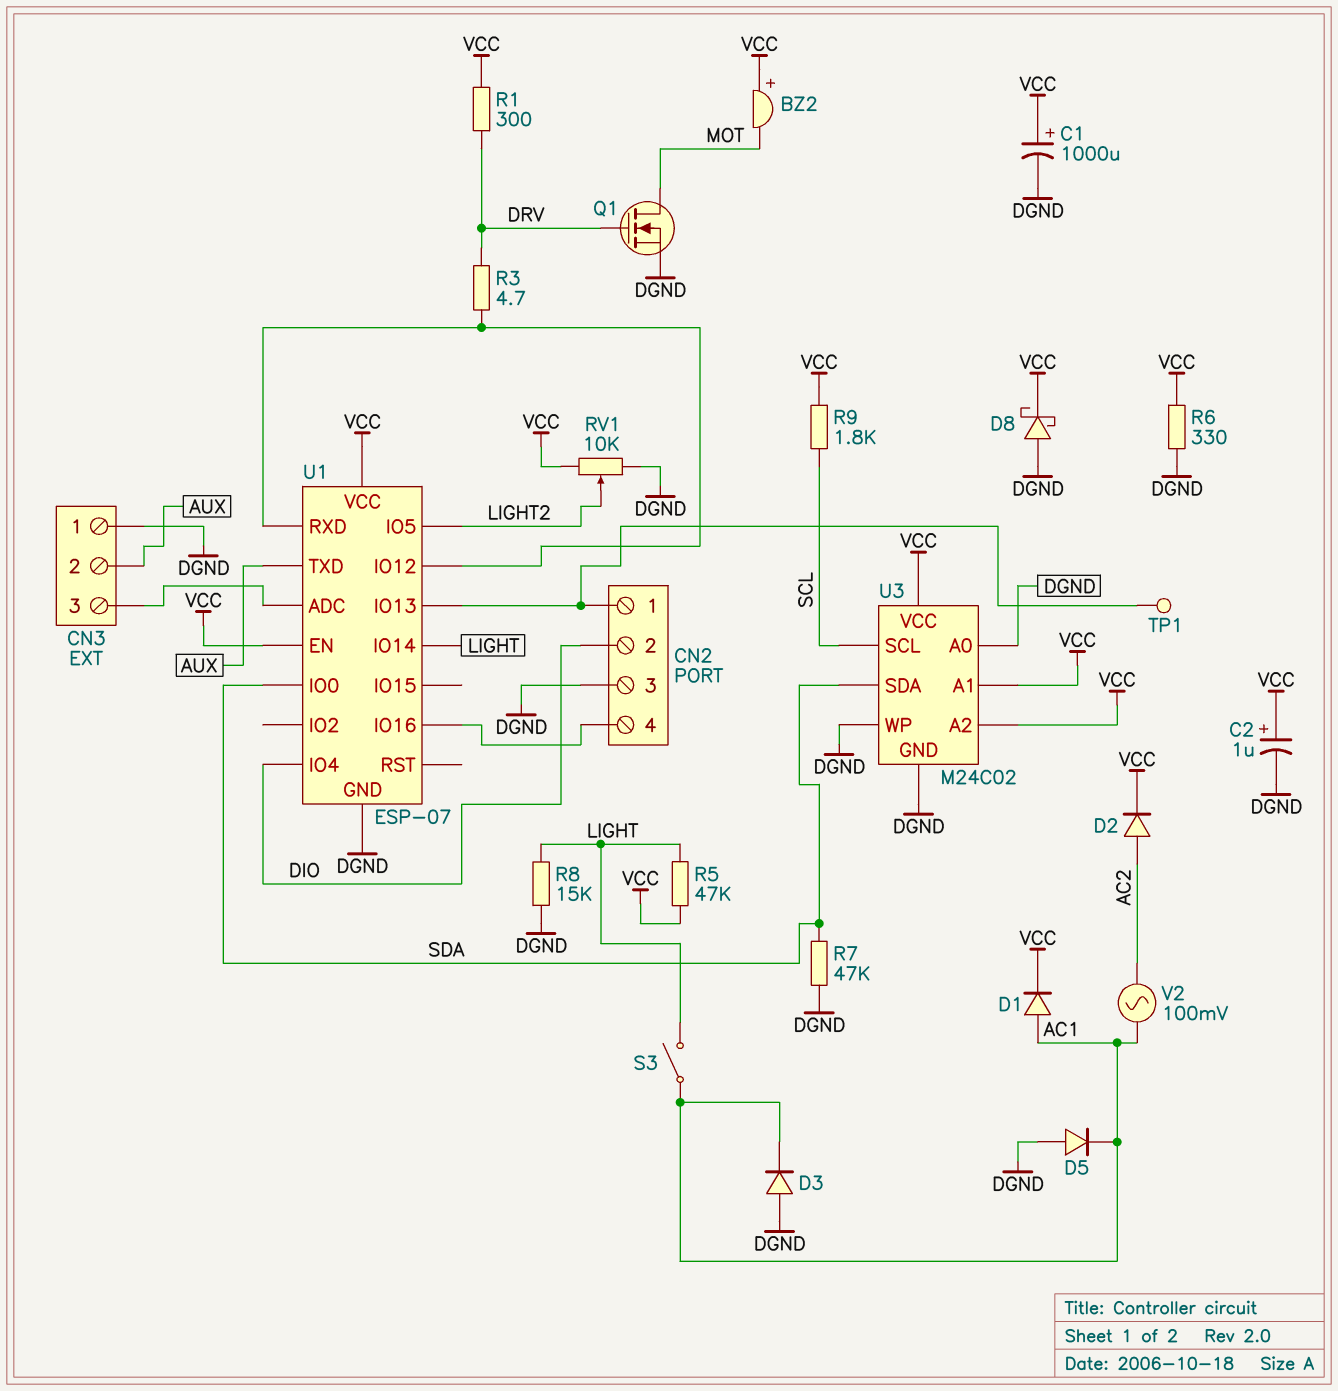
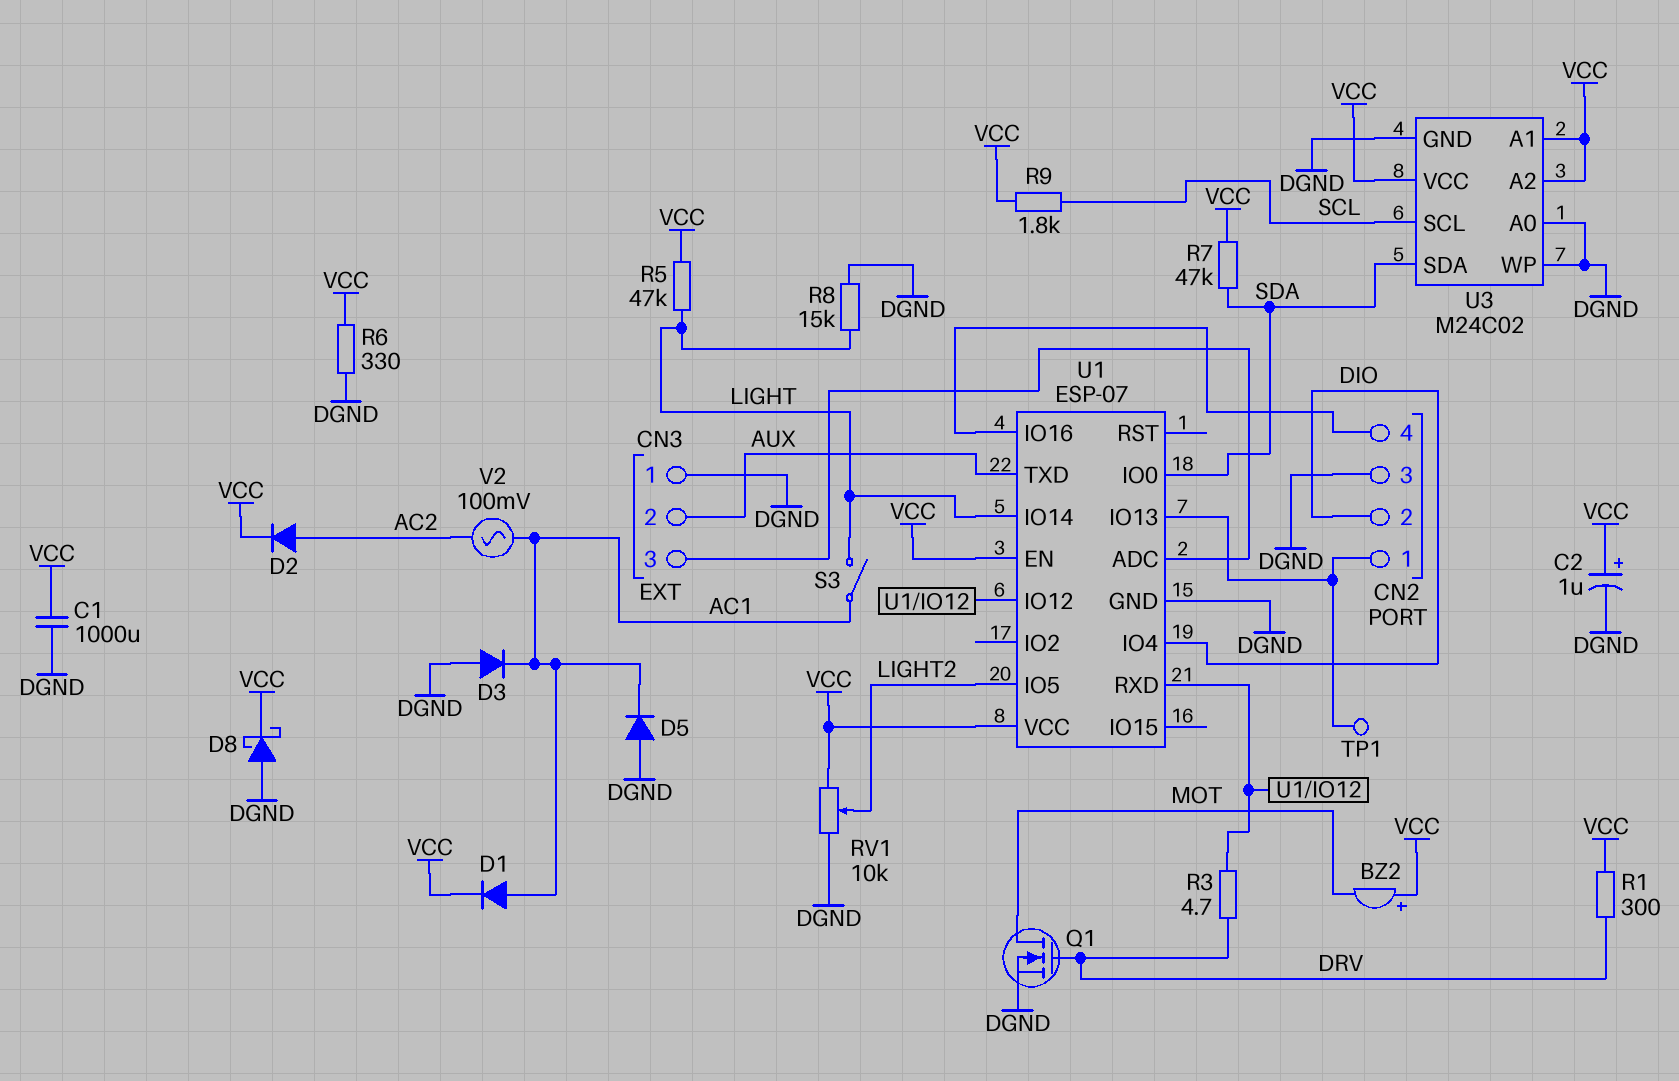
C1: 1000uF (plus VCC, minus DGND) -> 1000uF (DGND, VCC)
R7: 47k (DGND, SDA) -> 47k (SDA, VCC)

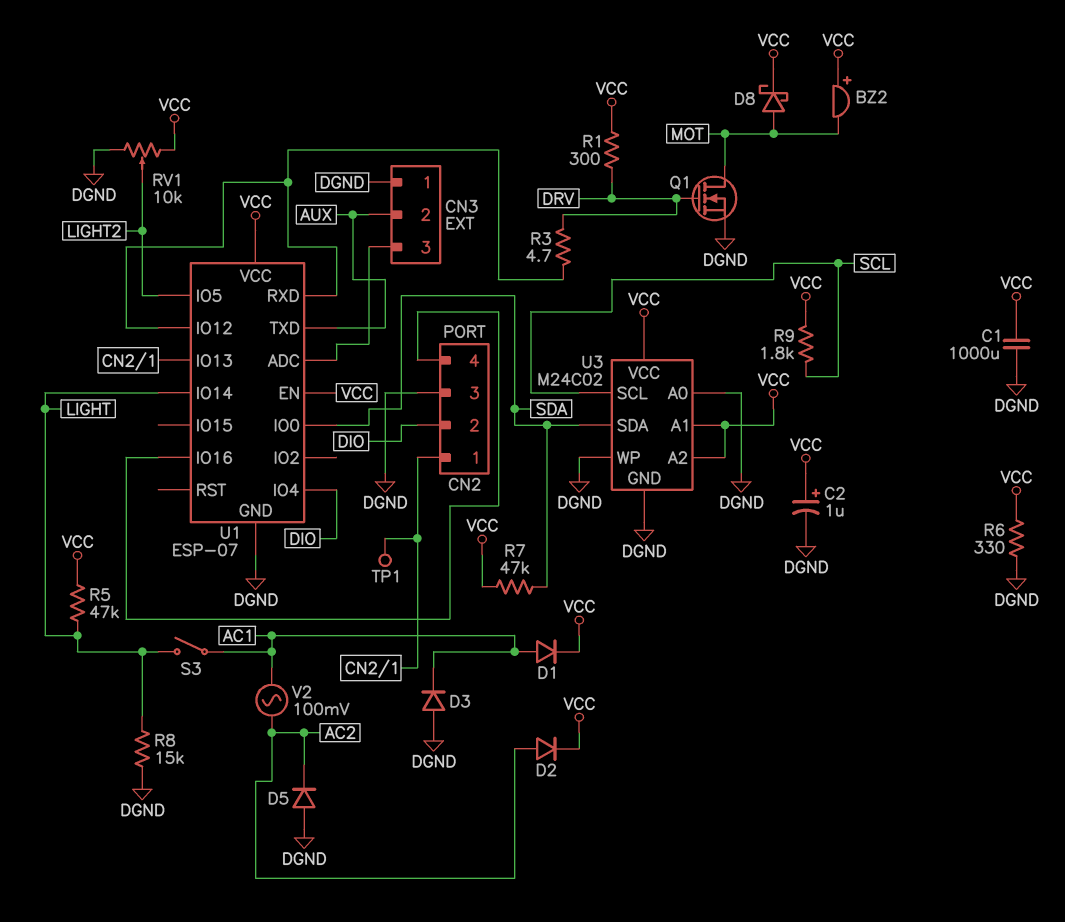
D5: diode (A DGND, K AC1) -> diode (A DGND, K AC2)
D8: schottky (A DGND, K VCC) -> schottky (A MOT, K VCC)

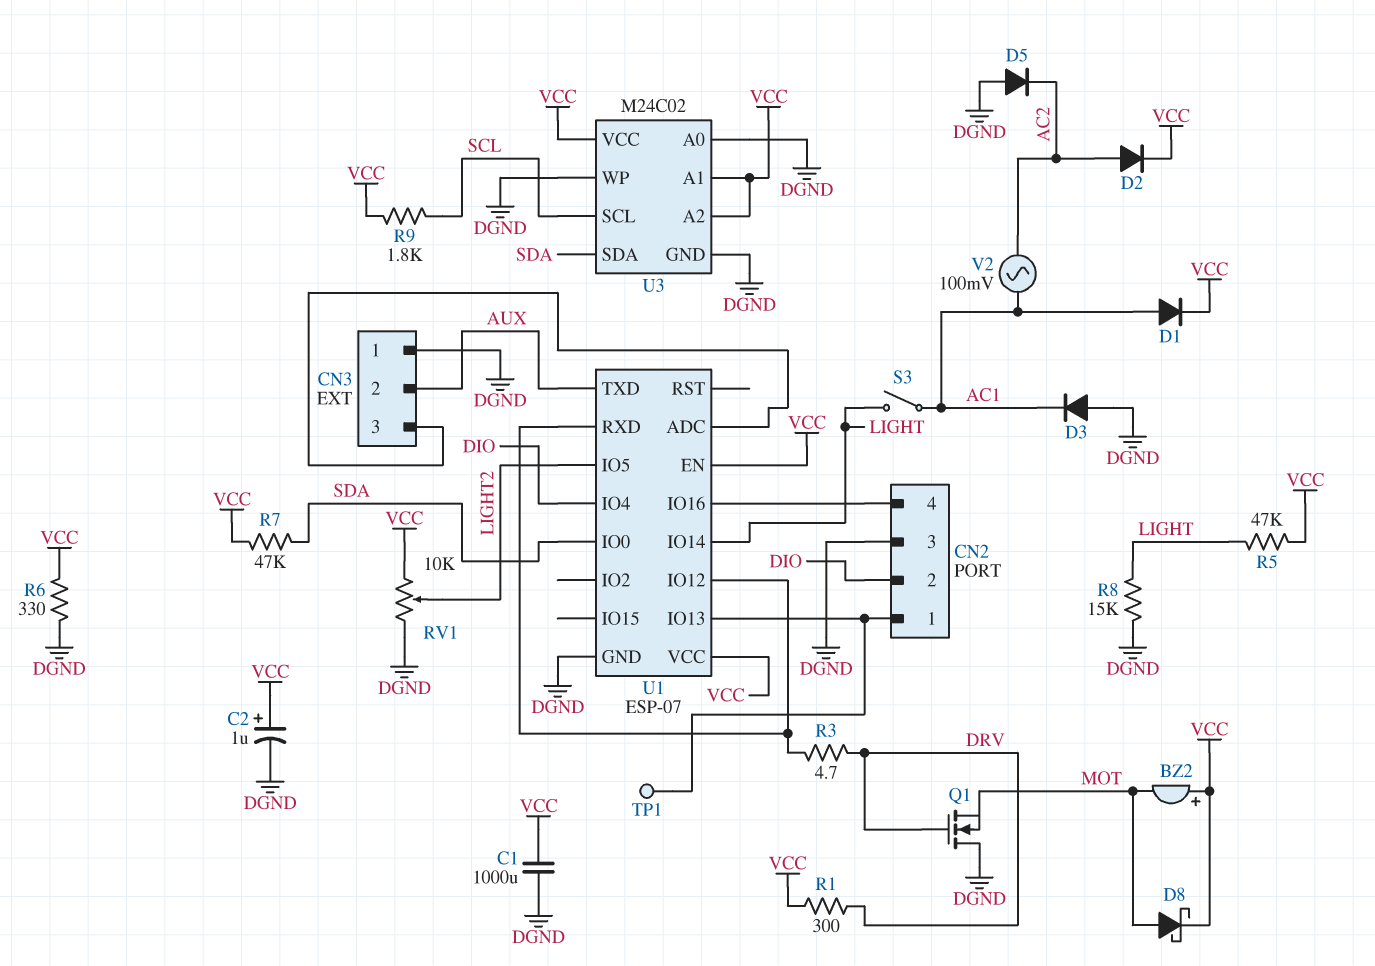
Q1: NMOS (G DRV, D MOT, S DGND) -> NMOS (G DRV, D DGND, S MOT)

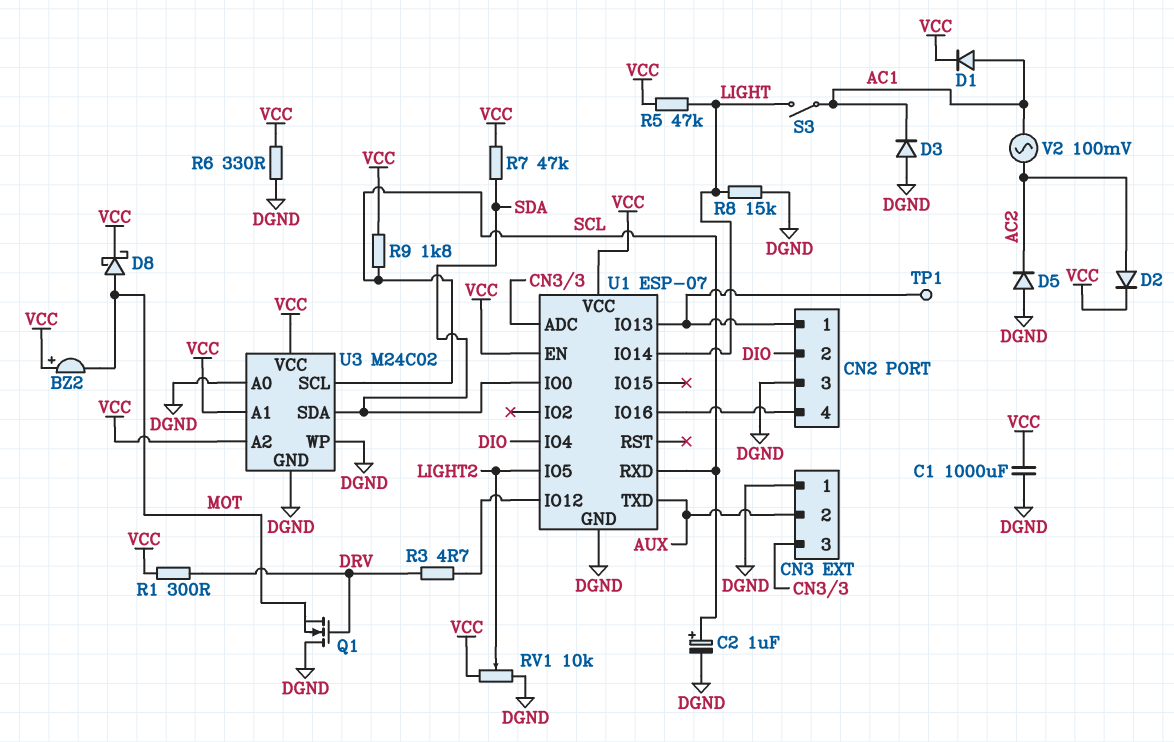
C2: 1uF (plus VCC, minus DGND) -> 1uF (plus SCL, minus DGND)
U1 pin RXD: U1/IO12 -> SCL

